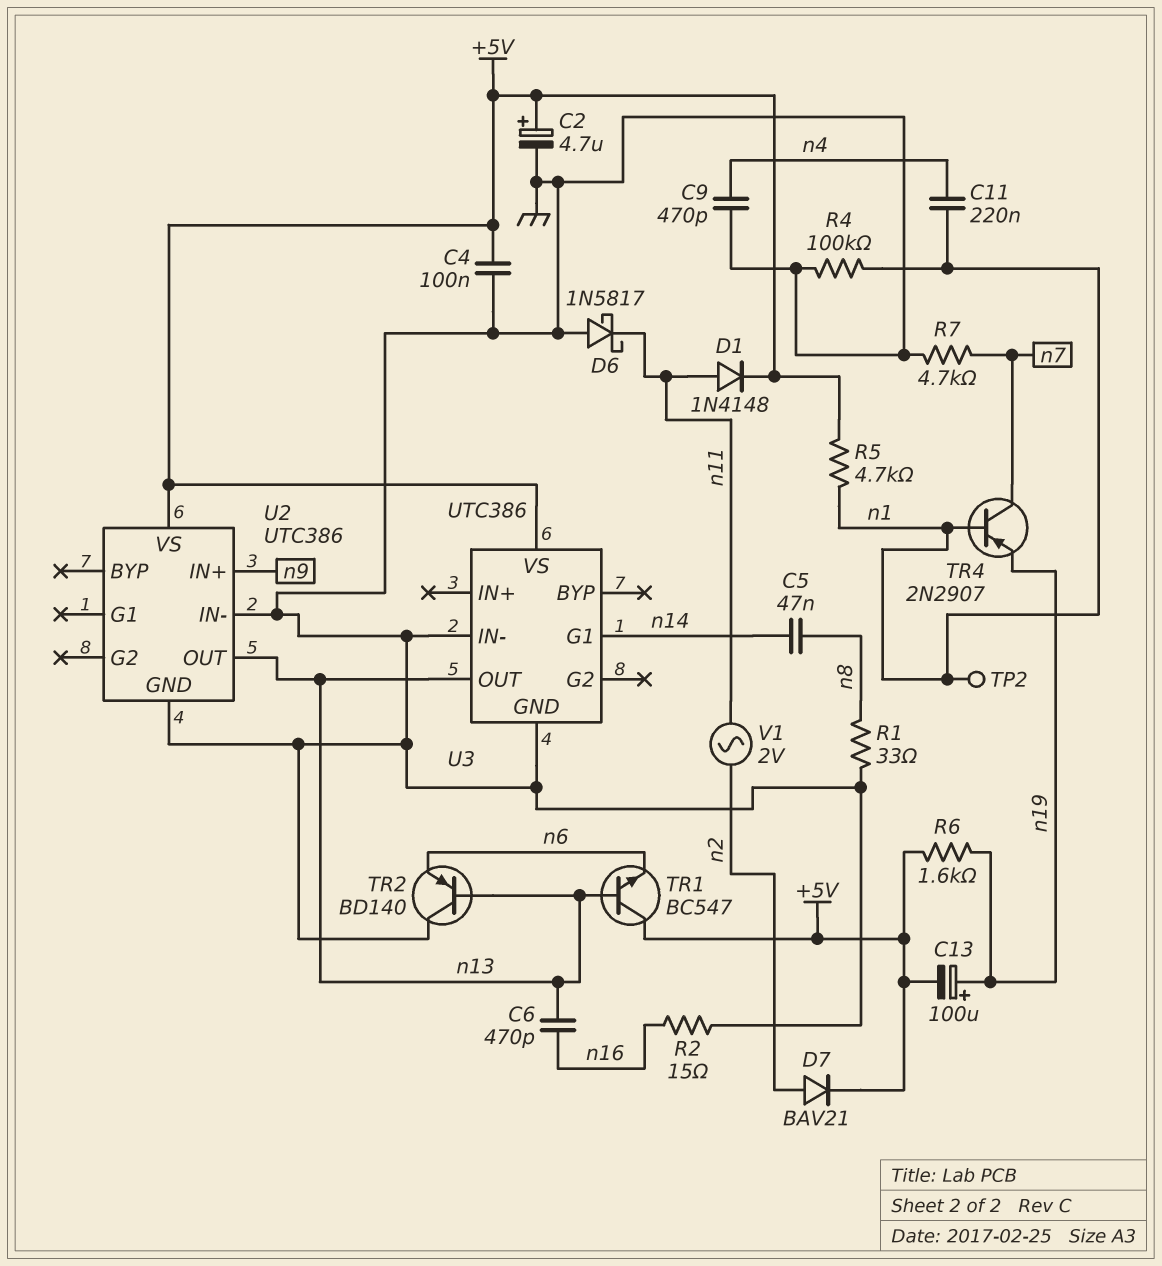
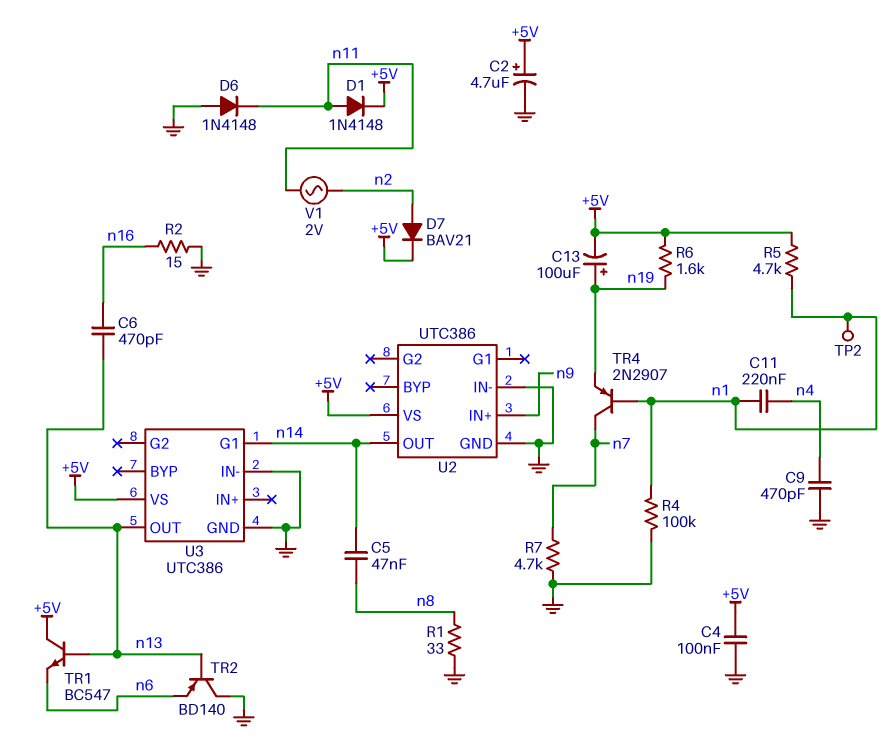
D6: schottky 1N5817 (A GND, K n11) -> diode 1N4148 (A GND, K n11)
U2 pin OUT: n13 -> n14

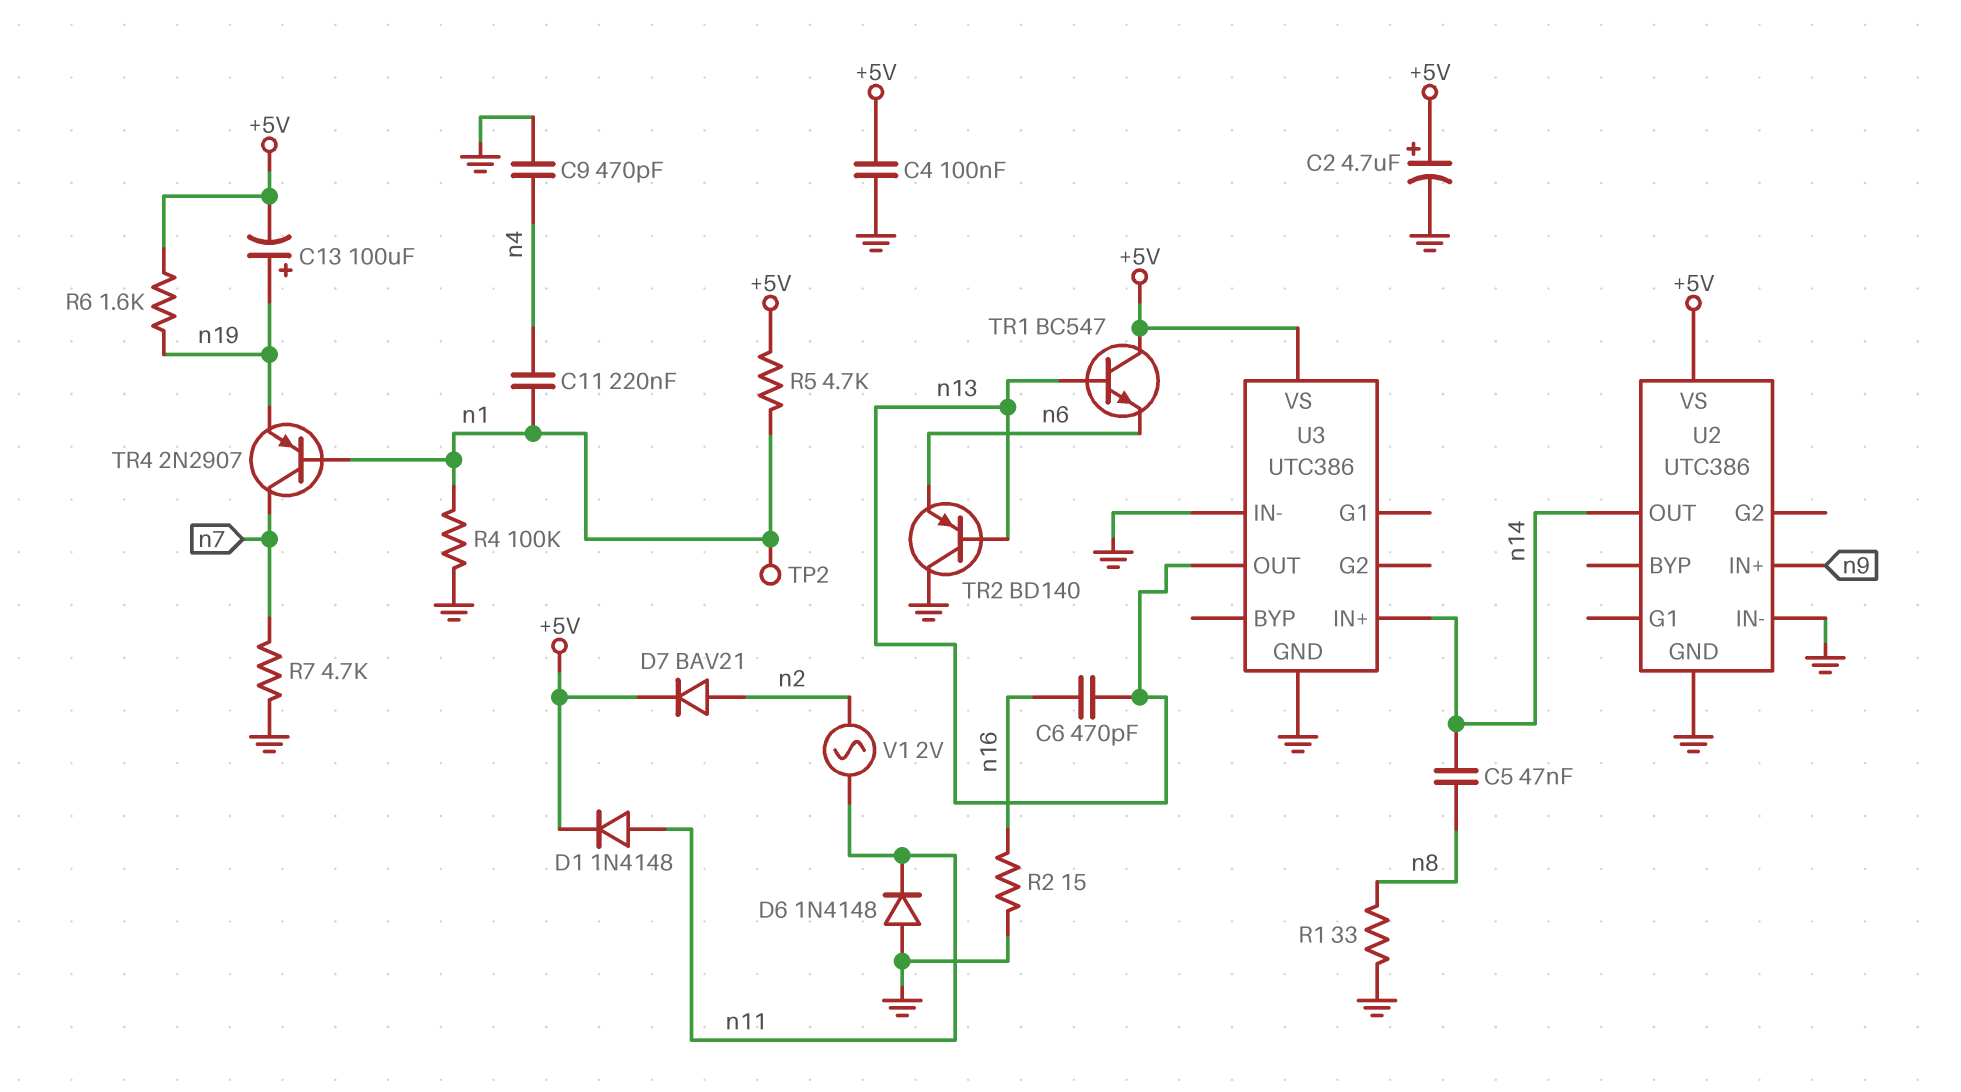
U3 pin G1: n14 -> none
U3 pin IN+: none -> n14

